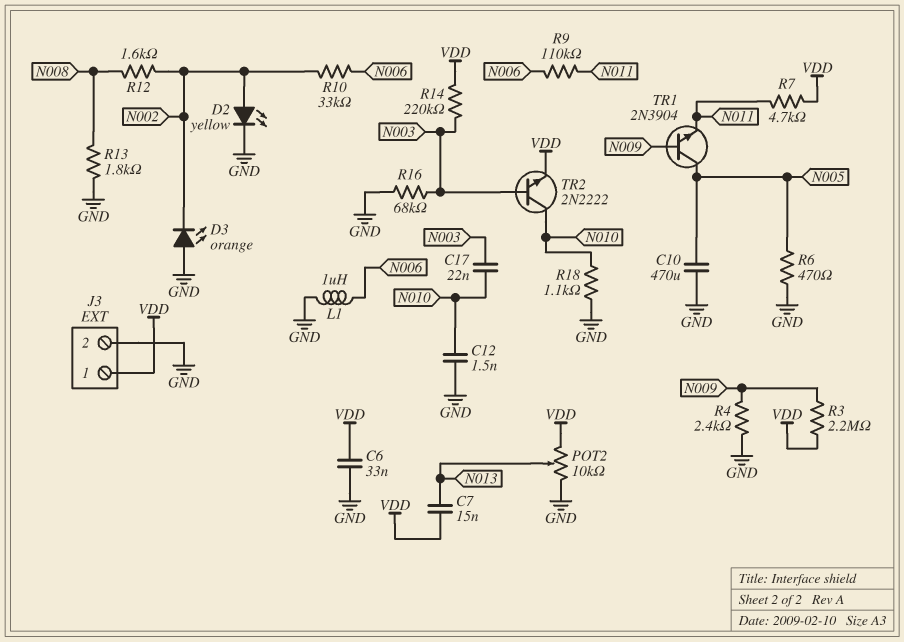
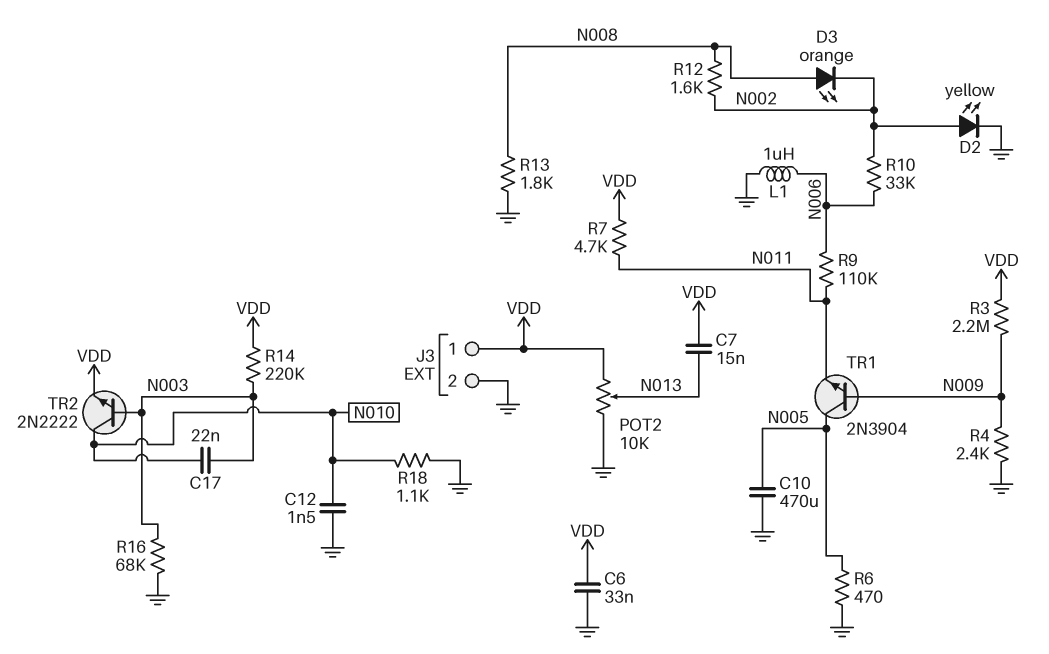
D3: LED orange (A GND, K N002) -> LED orange (A N008, K N002)

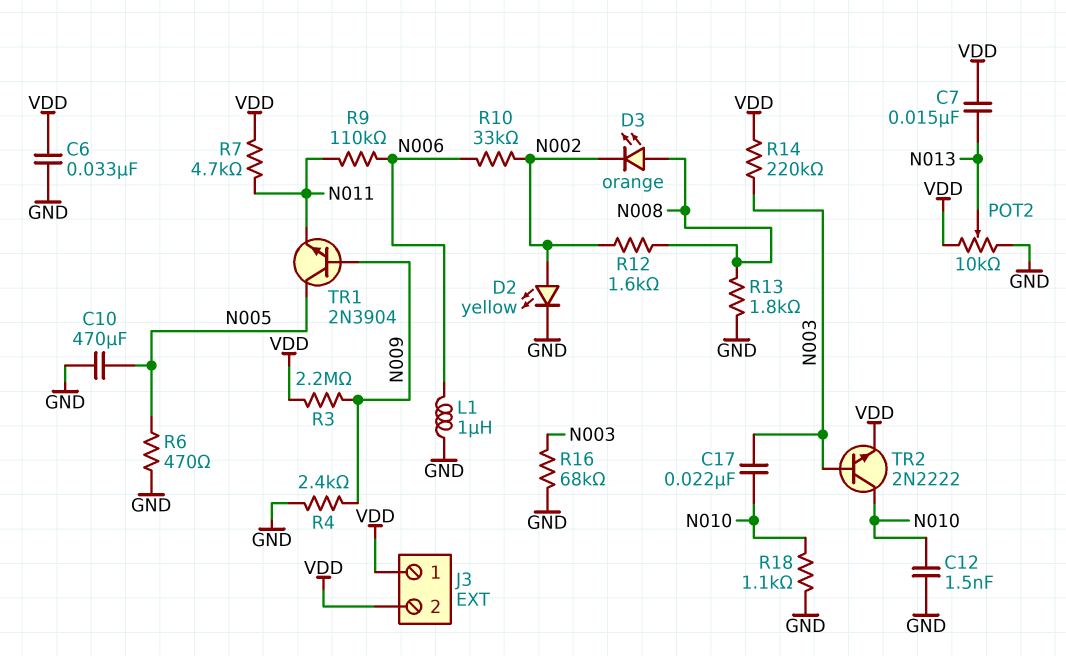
J3 pin 2: GND -> VDD

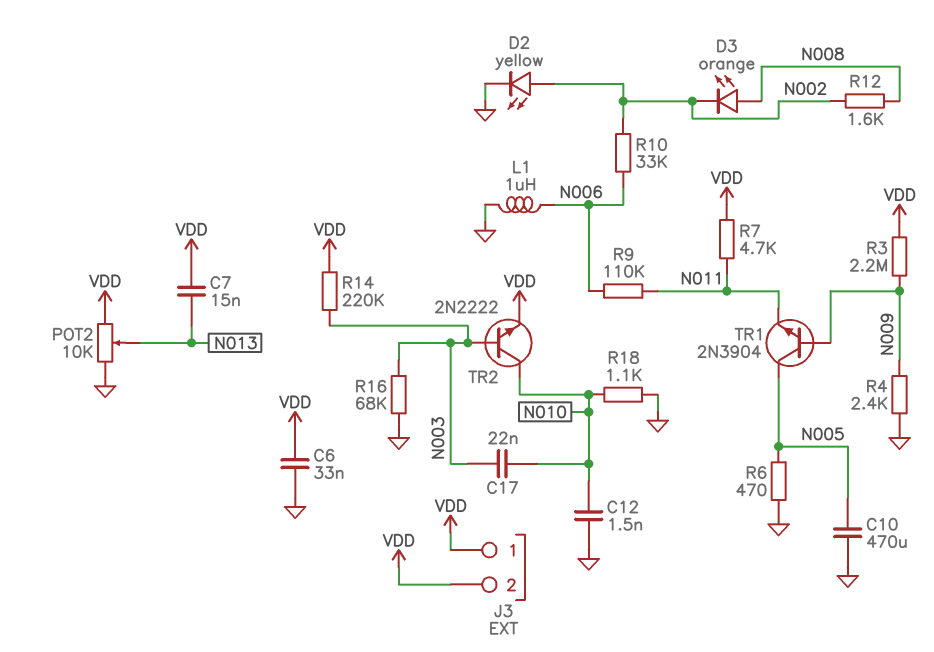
R13: 1.8k (GND, N008) -> none

